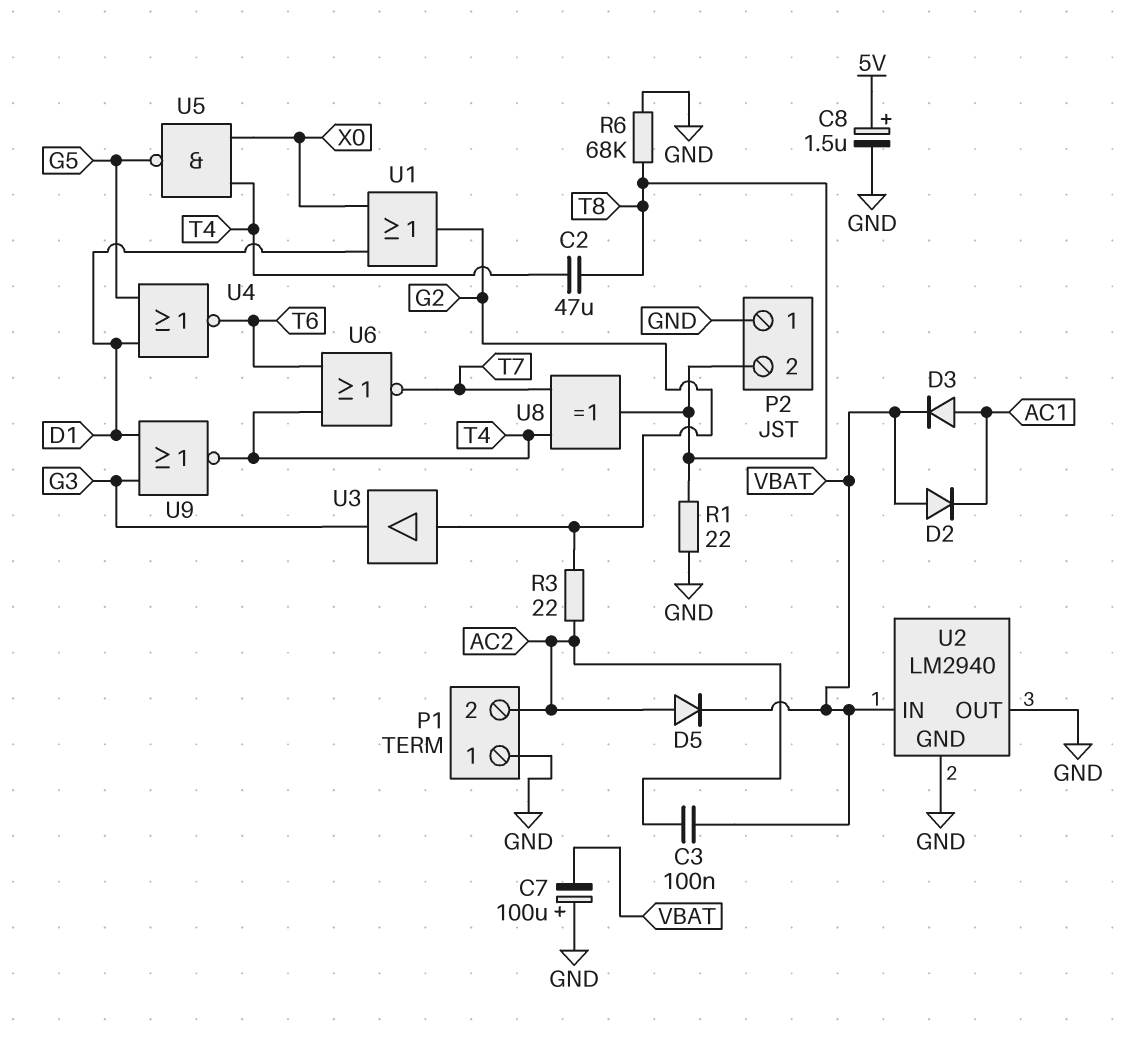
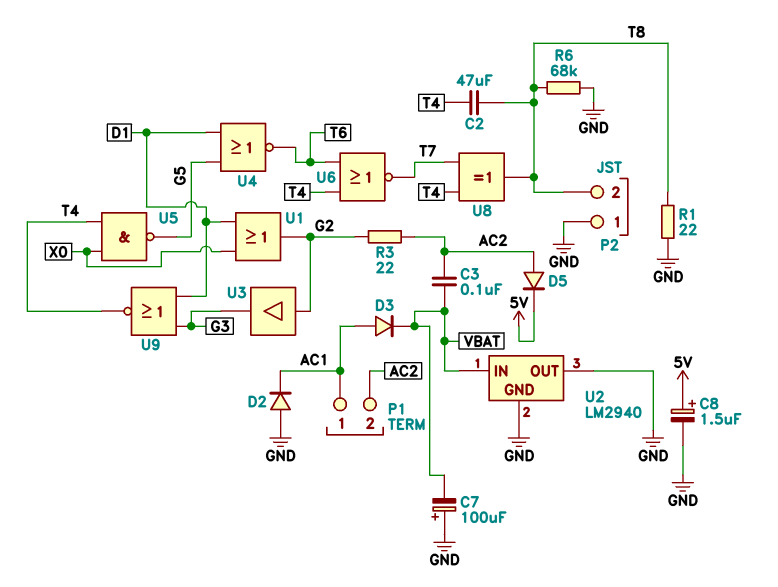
D2: diode (A VBAT, K AC1) -> diode (A GND, K AC1)
D5: diode (A AC2, K VBAT) -> diode (A AC2, K 5V)
P1 pin 1: GND -> AC1

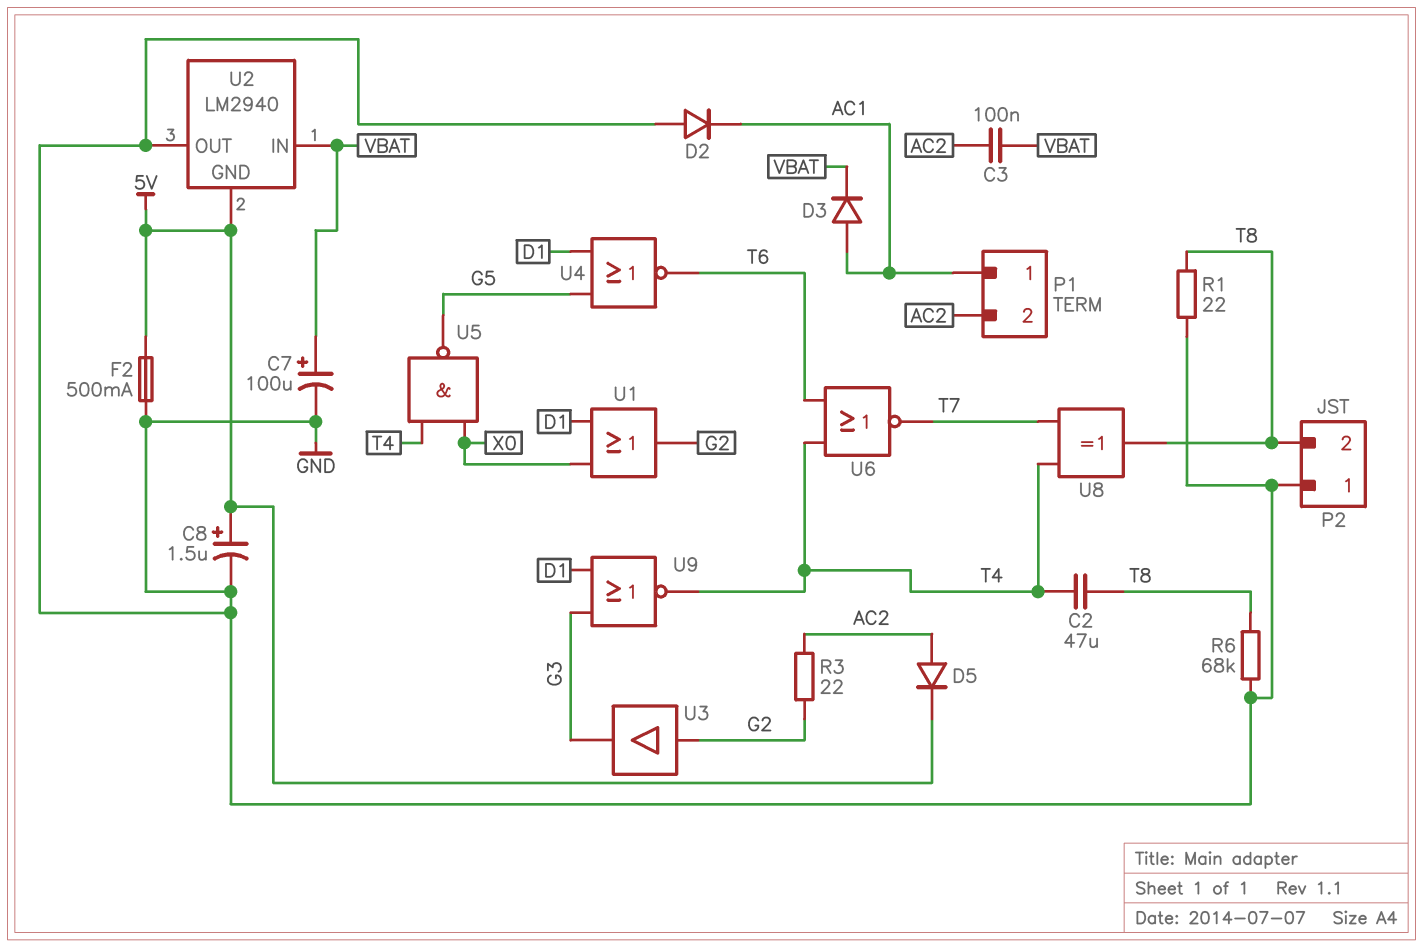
C7: 100uF (plus GND, minus VBAT) -> 100uF (plus VBAT, minus GND)
F2: none -> 500mA (5V, GND)
U2 pin GND: GND -> 5V

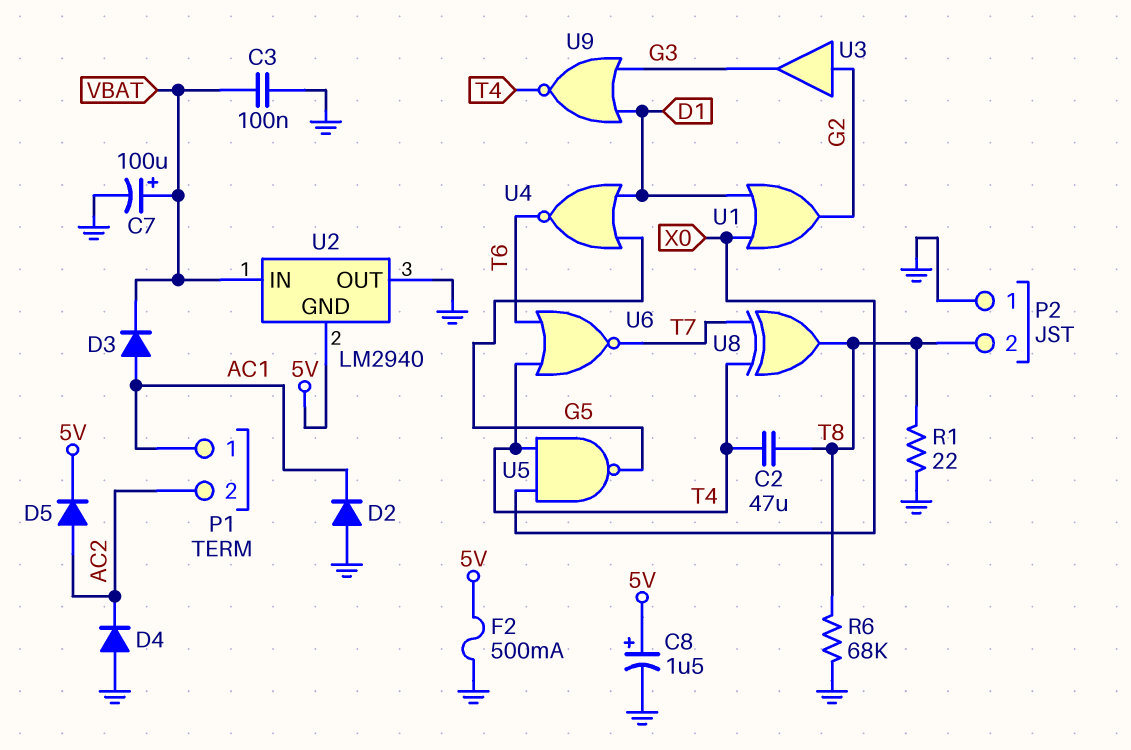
C3: 100nF (AC2, VBAT) -> 100nF (GND, VBAT)
D4: none -> diode (A GND, K AC2)
R3: 22 (AC2, G2) -> none

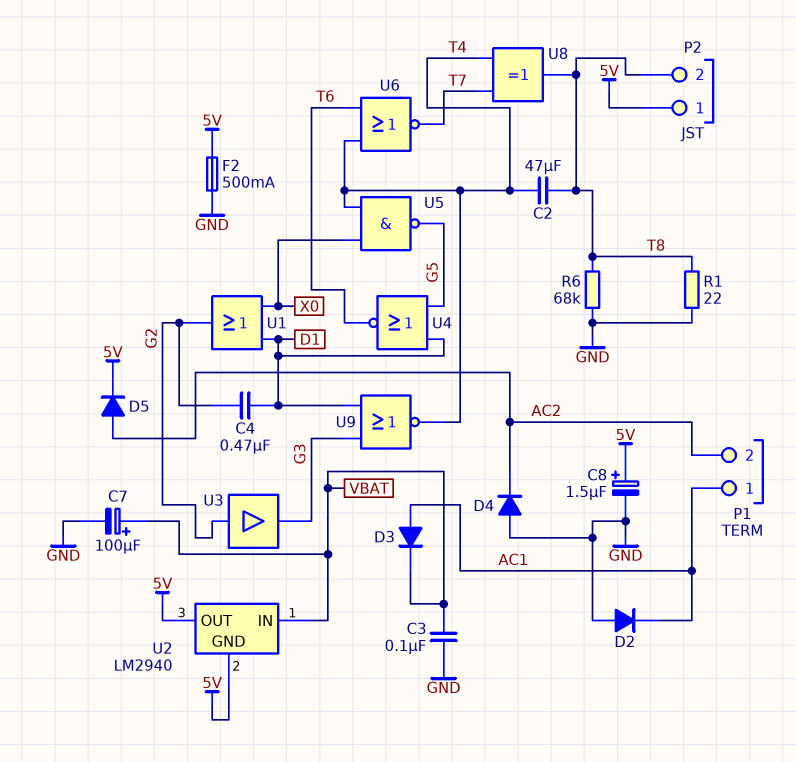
C4: none -> 470nF (D1, G2)
P2 pin 1: GND -> 5V
U2 pin OUT: GND -> 5V

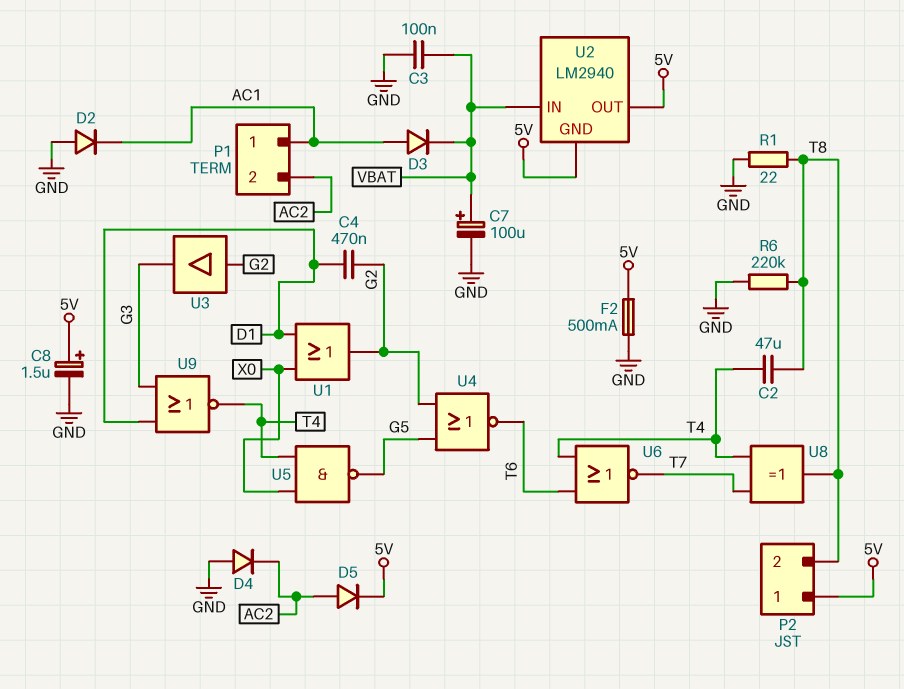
R6: 68k (GND, T8) -> 220k (GND, T8)
U4: NOR (in D1, in G5, out T6) -> NOR (in G2, in G5, out T6)

